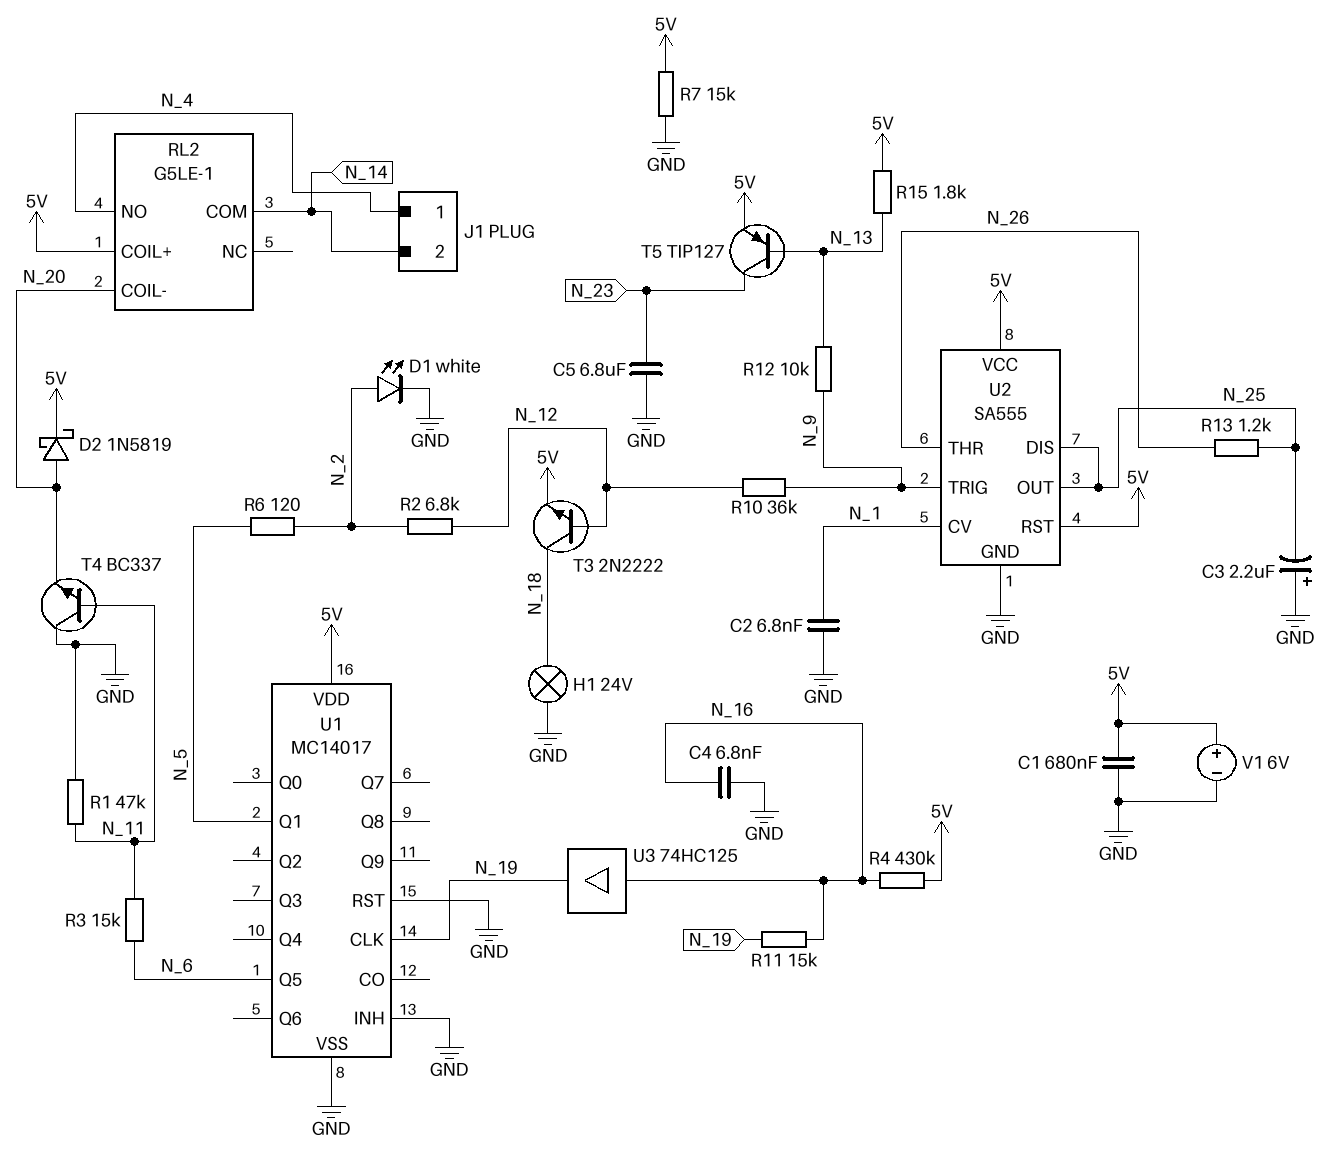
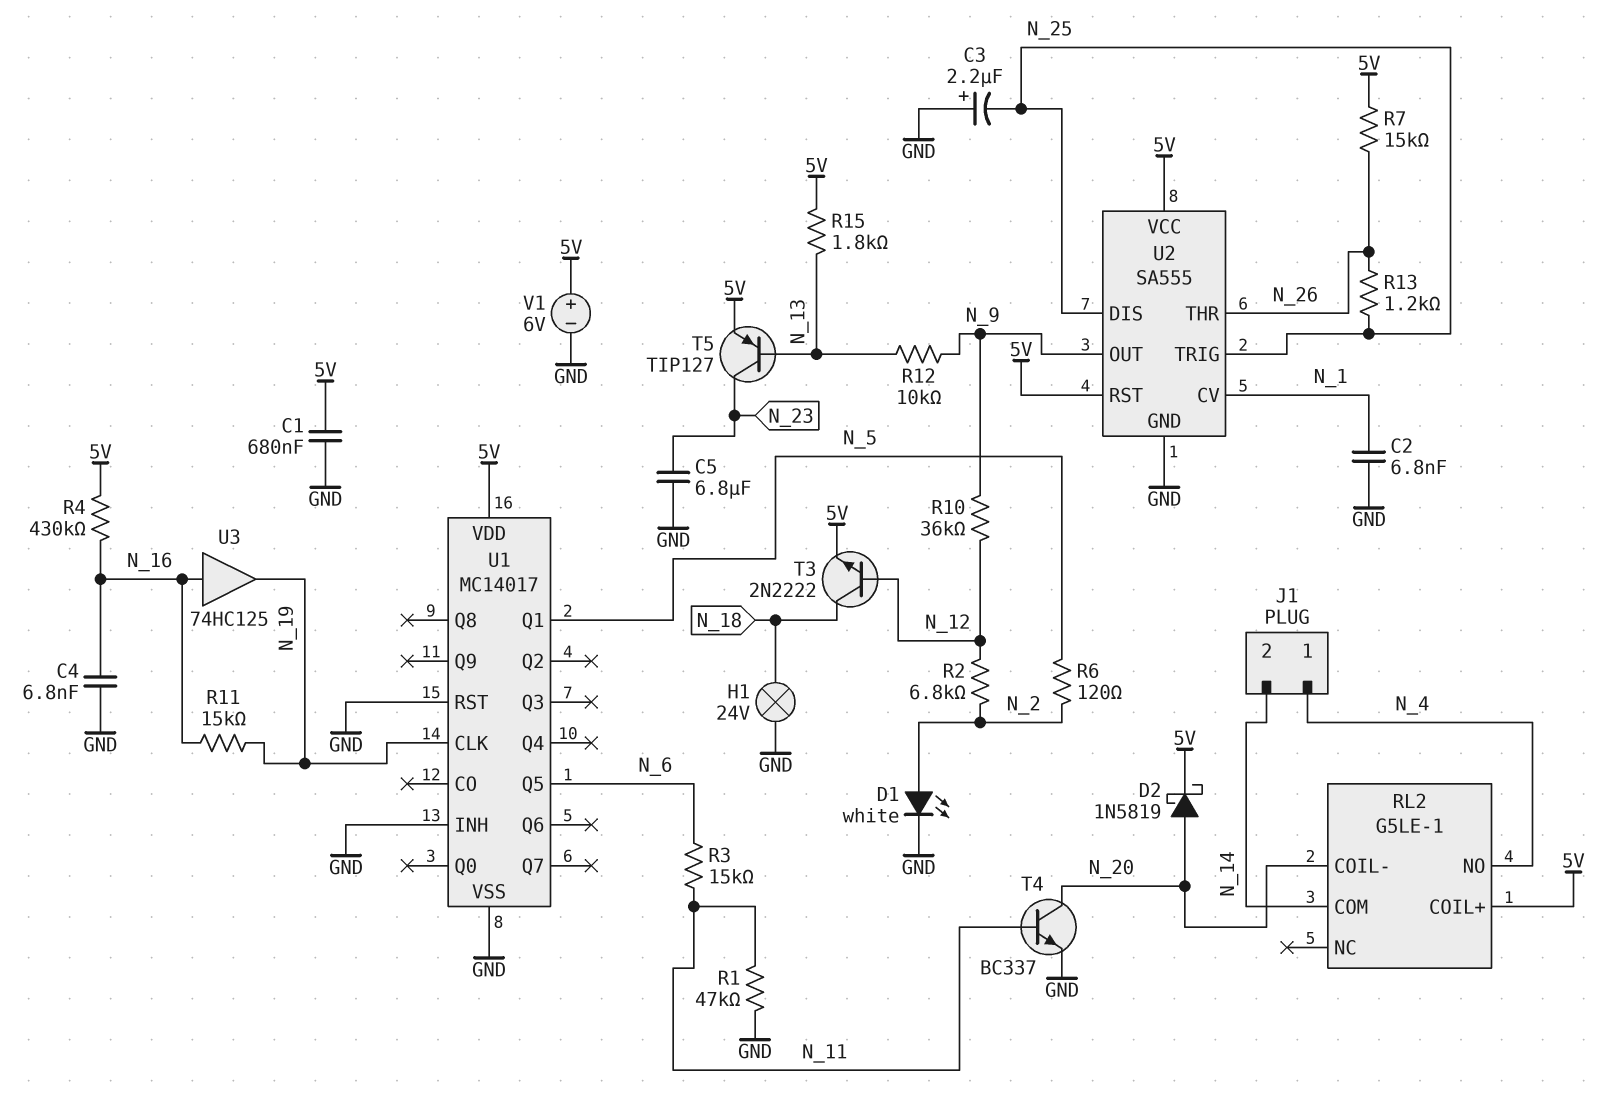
R7: 15k (5V, GND) -> 15k (5V, N_26)
T4: NPN BC337 (B N_11, C GND, E N_20) -> NPN BC337 (B N_11, C N_20, E GND)
U2 pin OUT: N_25 -> N_9
U2 pin TRIG: N_9 -> N_25

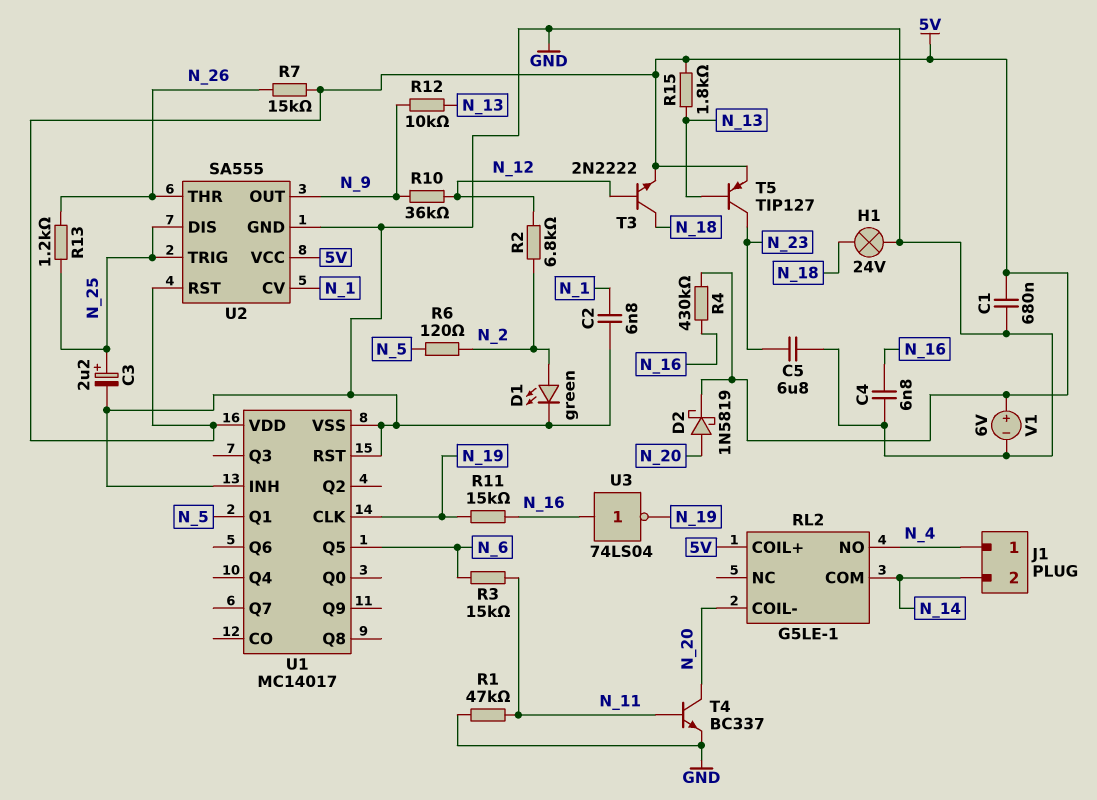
C3: 2.2uF (plus GND, minus N_25) -> 2.2uF (plus N_25, minus GND)
D1: LED white (A N_2, K GND) -> LED green (A N_2, K GND)
U3: buffer 74HC125 (in N_16, out N_19) -> NOT 74LS04 (in N_16, out N_19)

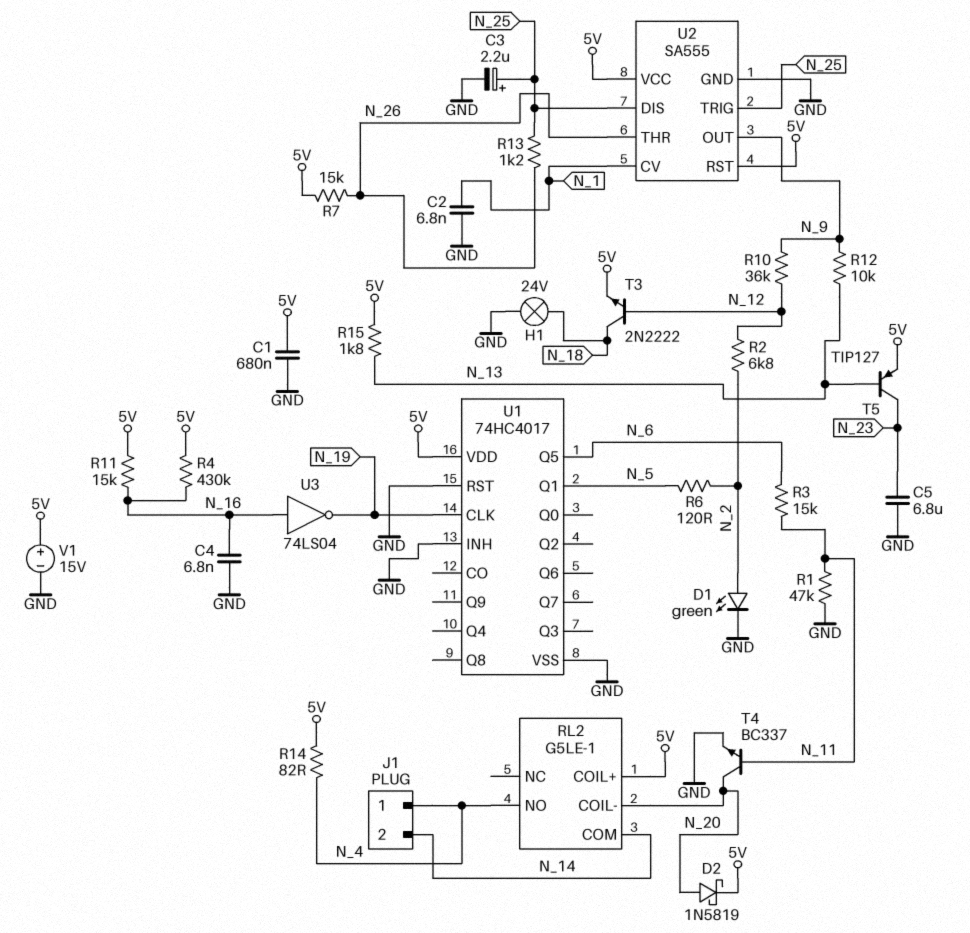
R11: 15k (N_16, N_19) -> 15k (5V, N_16)
R14: none -> 82 (5V, N_4)
U1: MC14017 -> 74HC4017
V1: 6V (plus 5V, minus GND) -> 15V (plus 5V, minus GND)

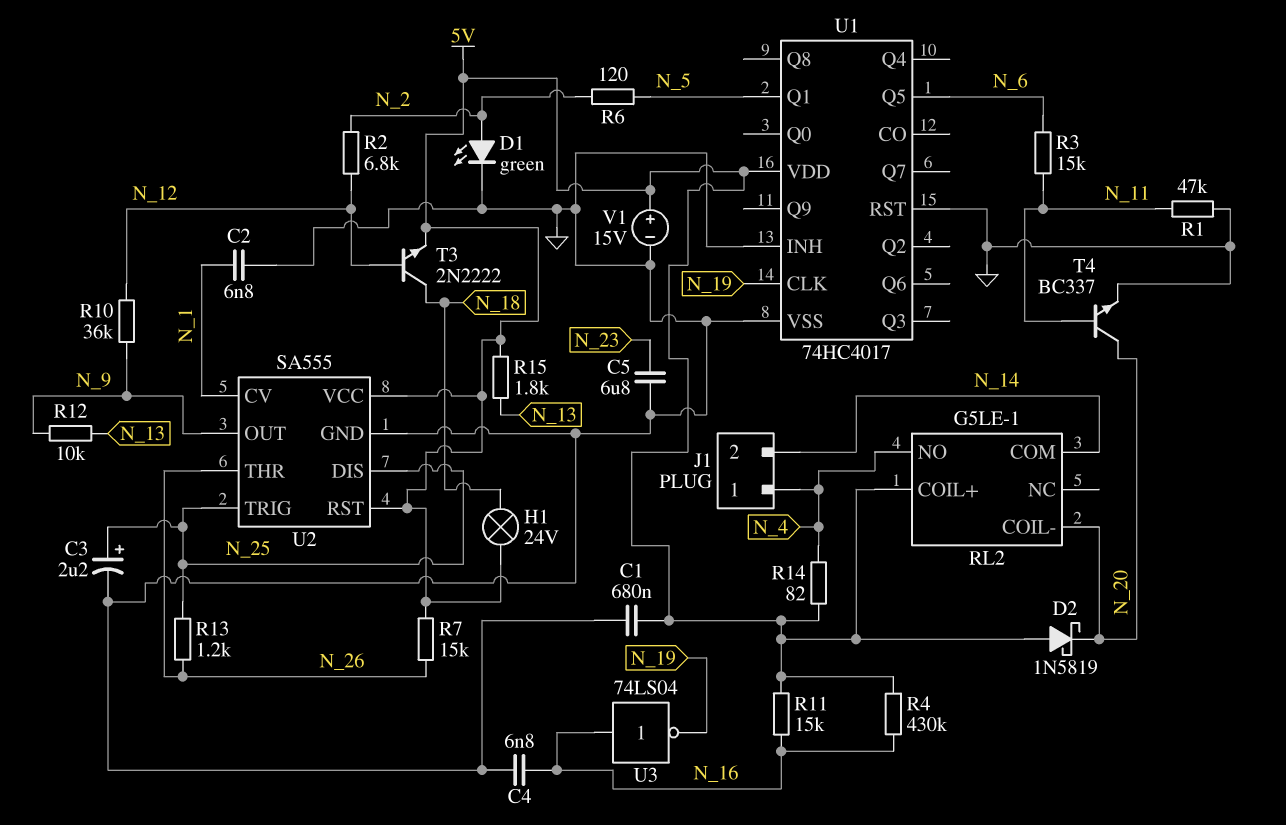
D2: schottky 1N5819 (A N_20, K 5V) -> schottky 1N5819 (A 5V, K N_20)
H1: lamp 24V (GND, N_18) -> lamp 24V (5V, N_18)
T5: PNP TIP127 (B N_13, C N_23, E 5V) -> none

